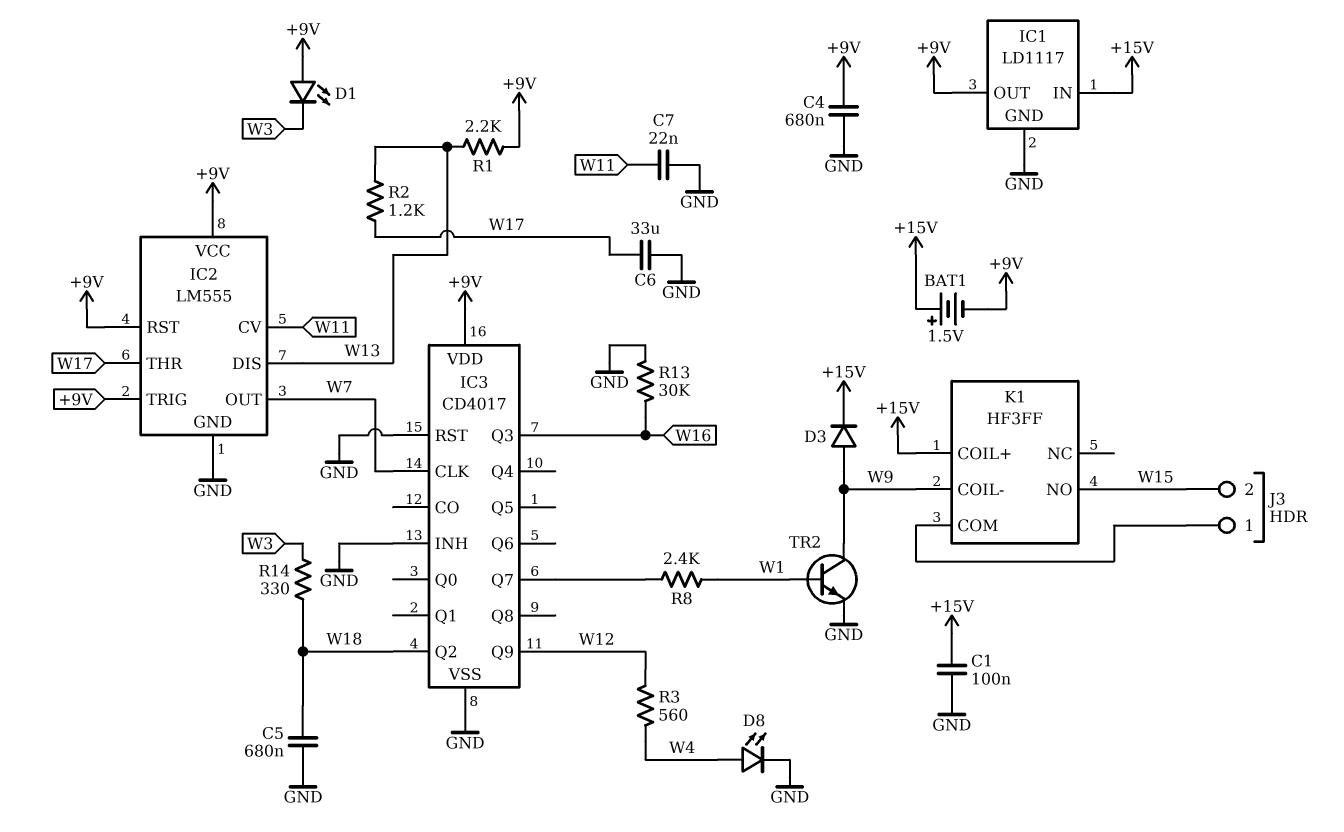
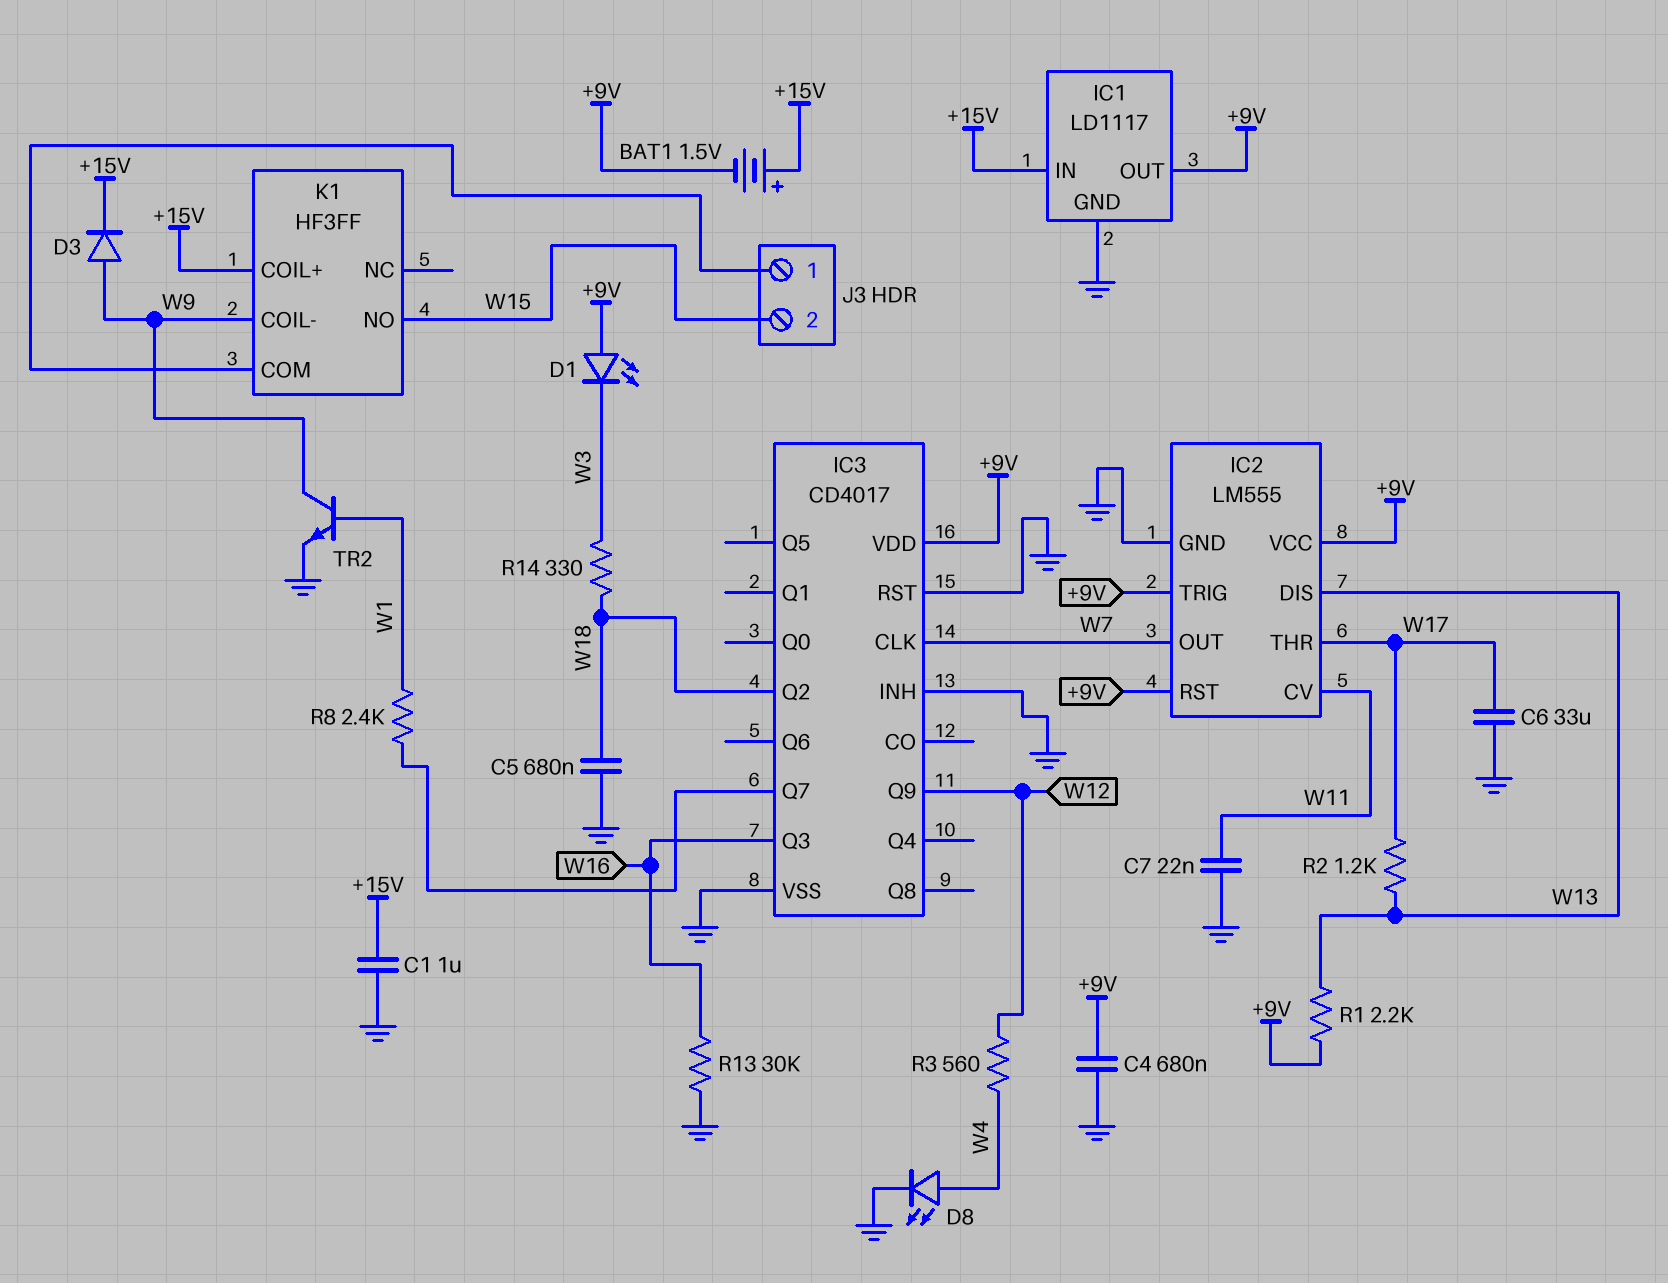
C1: 100nF (+15V, GND) -> 1uF (+15V, GND)

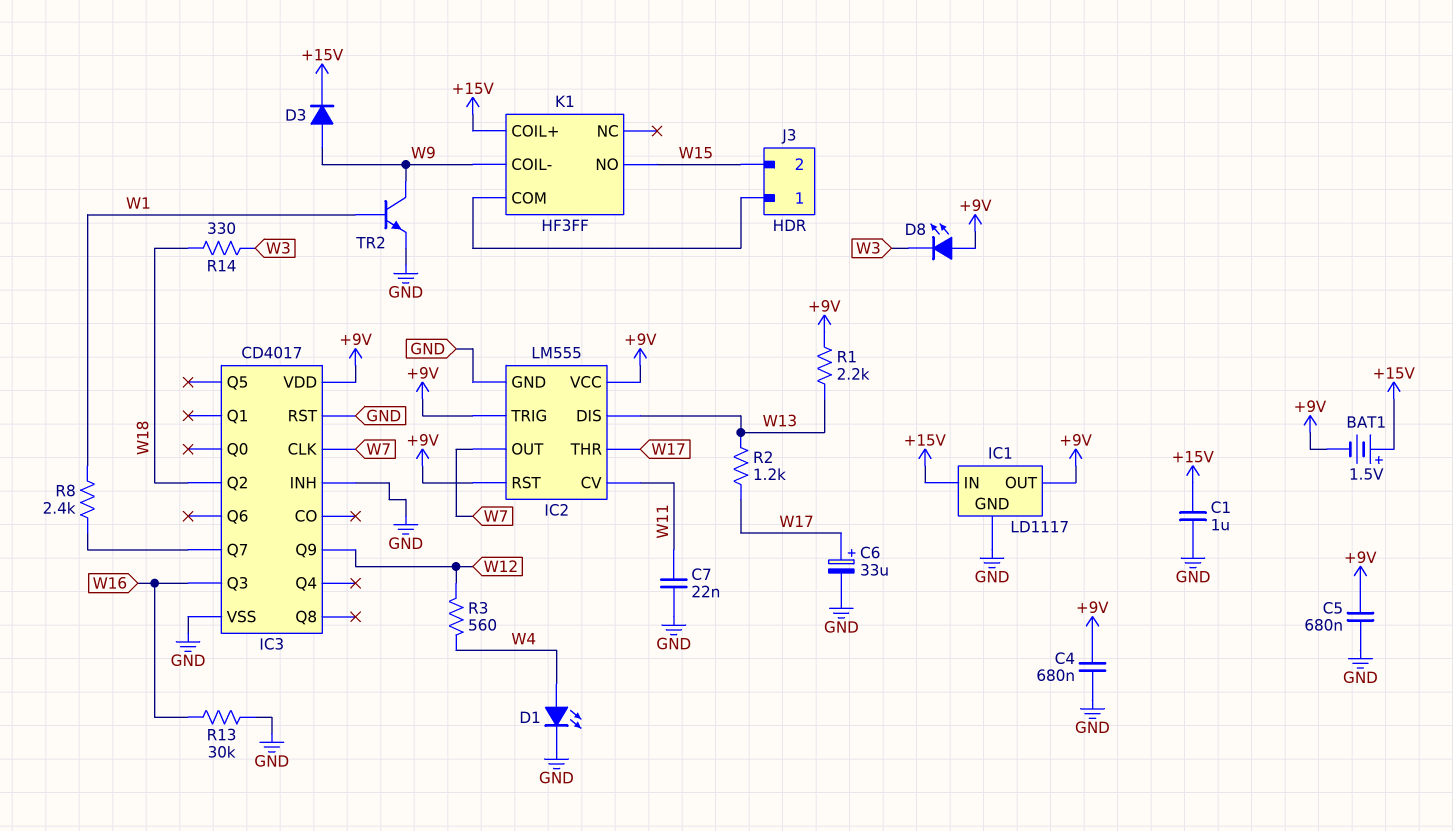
C5: 680nF (GND, W18) -> 680nF (+9V, GND)
C6: 33uF (GND, W17) -> 33uF (plus W17, minus GND)
D1: LED (A +9V, K W3) -> LED (A W4, K GND)
D8: LED (A W4, K GND) -> LED (A +9V, K W3)

